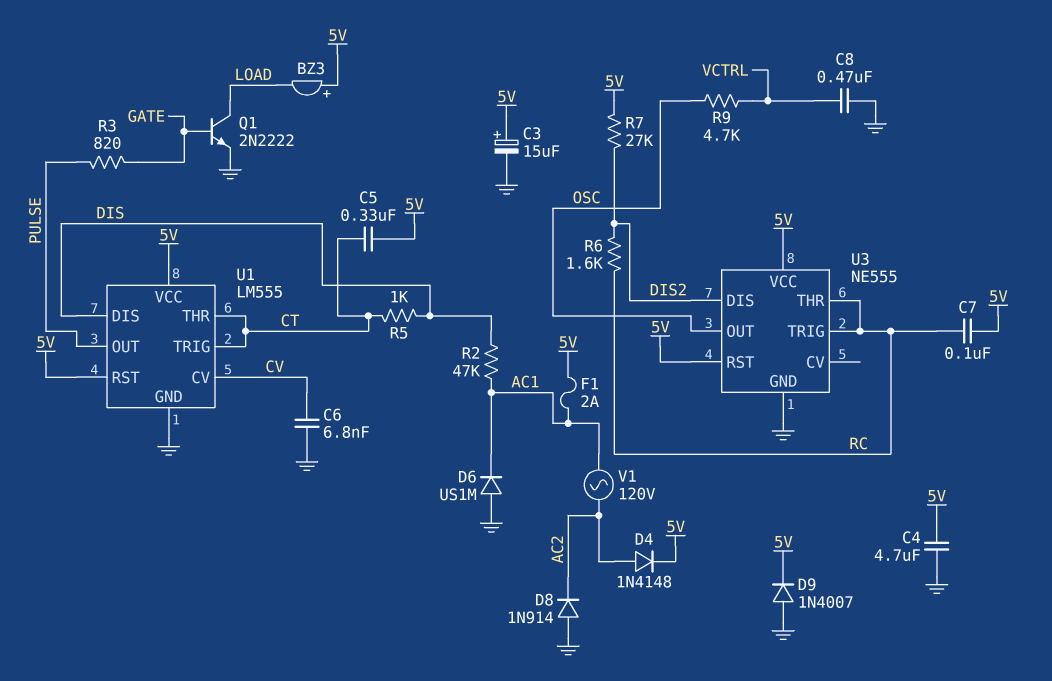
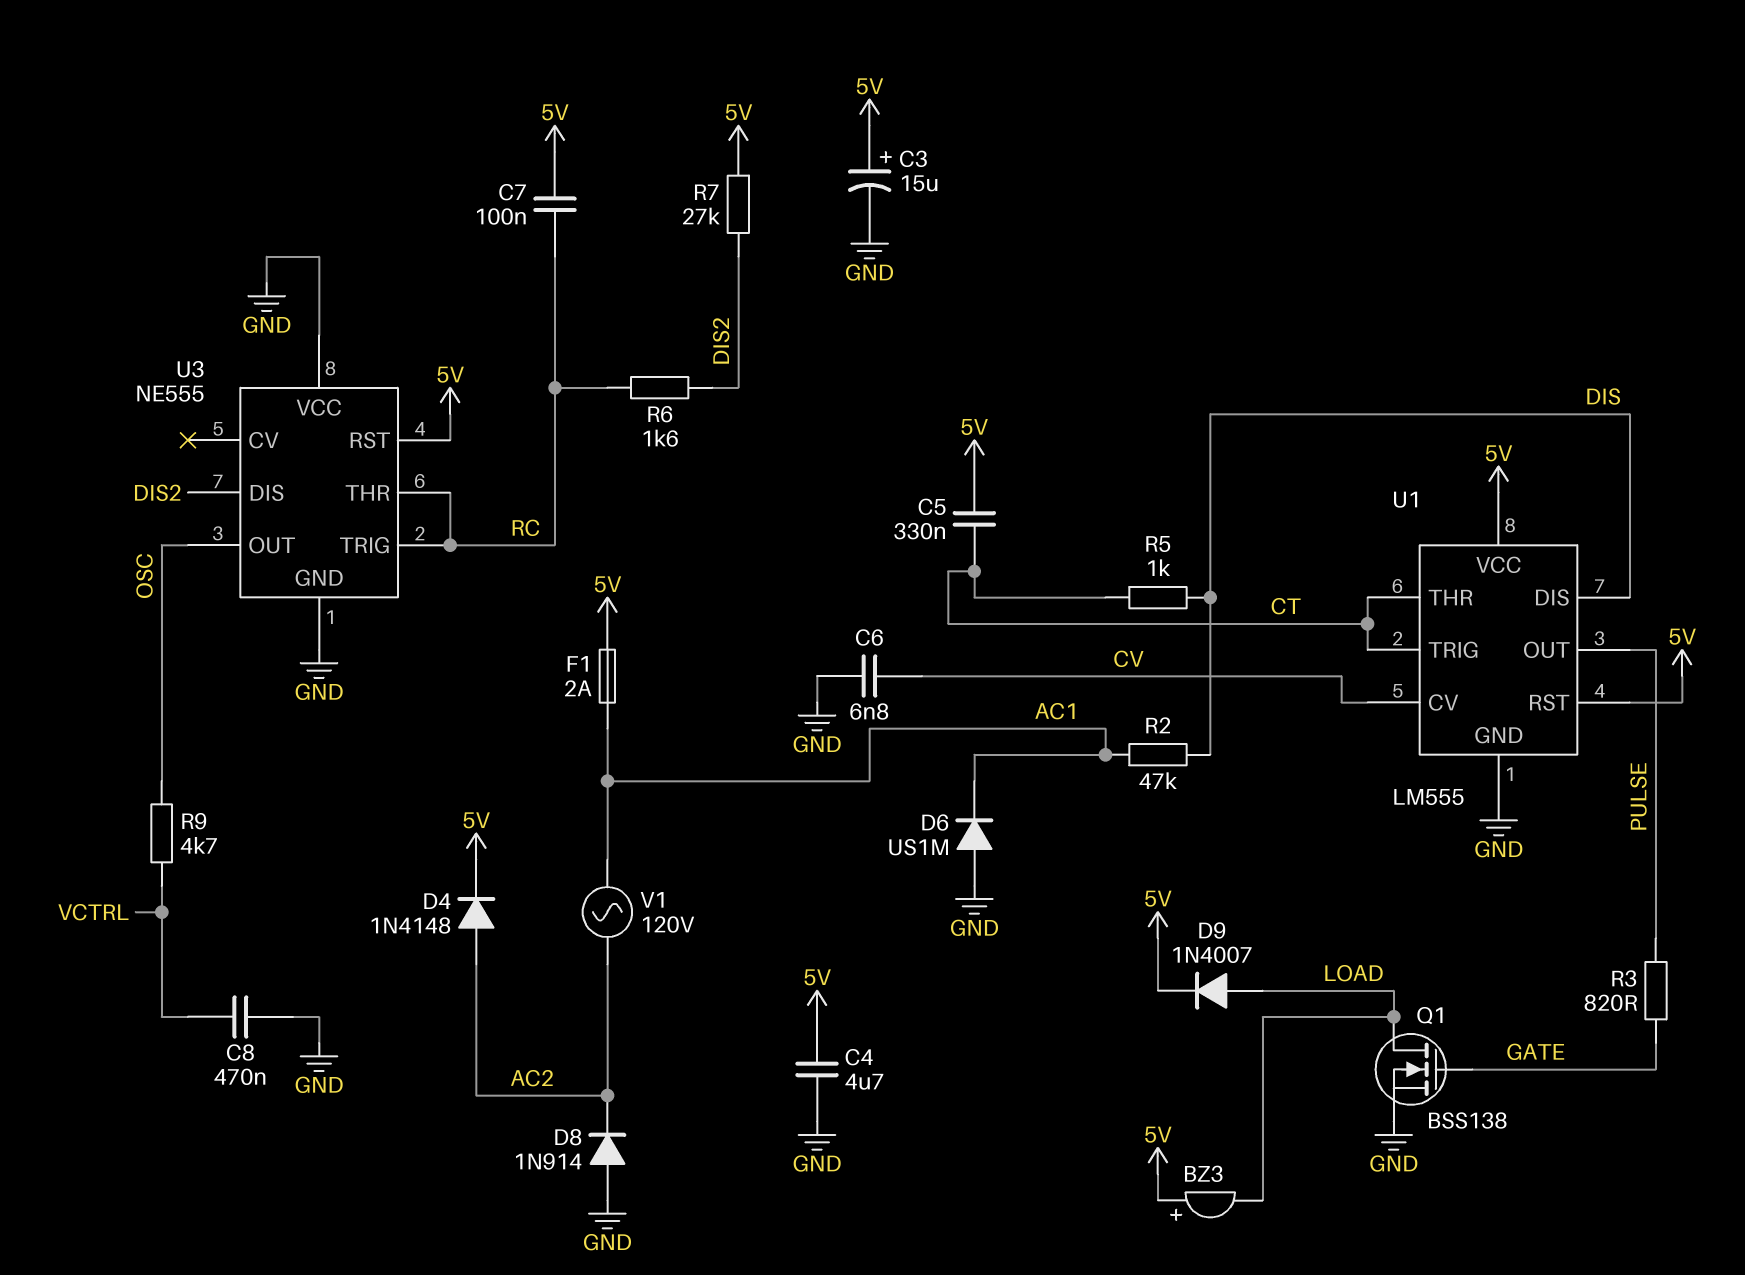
D9: diode 1N4007 (A GND, K 5V) -> diode 1N4007 (A LOAD, K 5V)
Q1: NPN 2N2222 (B GATE, C LOAD, E GND) -> NMOS BSS138 (G GATE, D LOAD, S GND)
U3 pin VCC: 5V -> GND

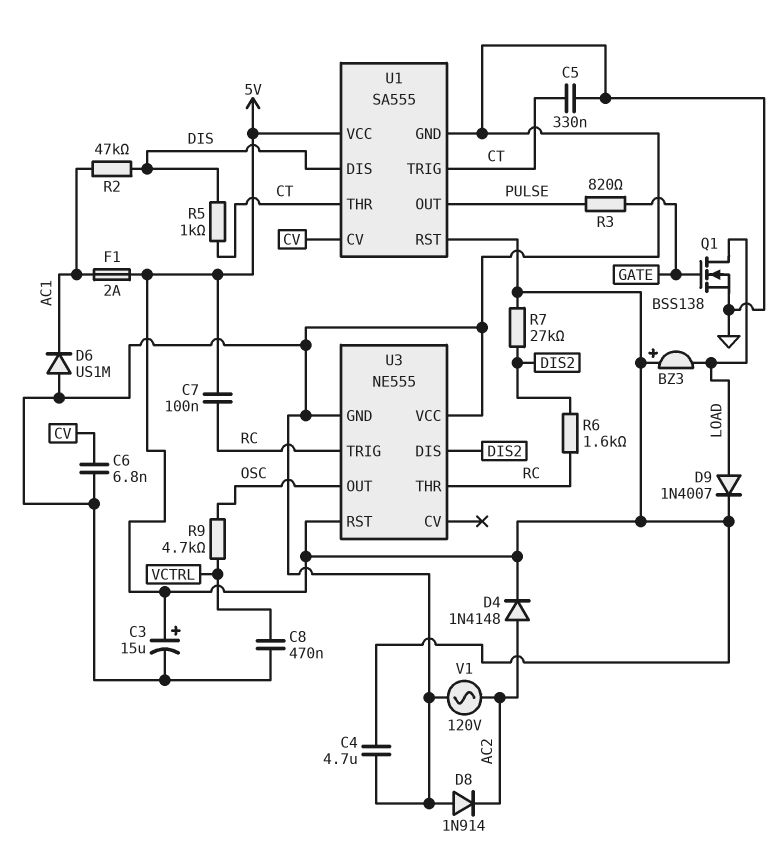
C5: 330nF (5V, CT) -> 330nF (CT, GND)
U1: LM555 -> SA555
V1: AC 120V (AC1, AC2) -> AC 120V (AC2, GND)

